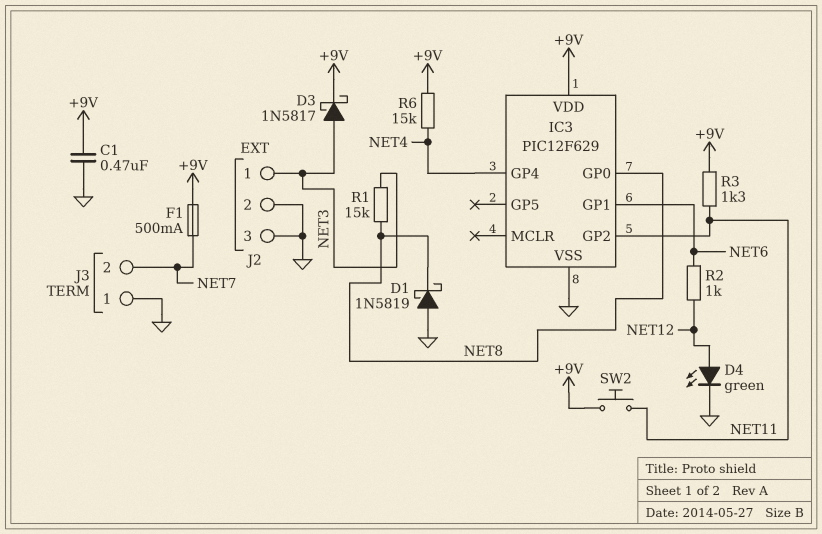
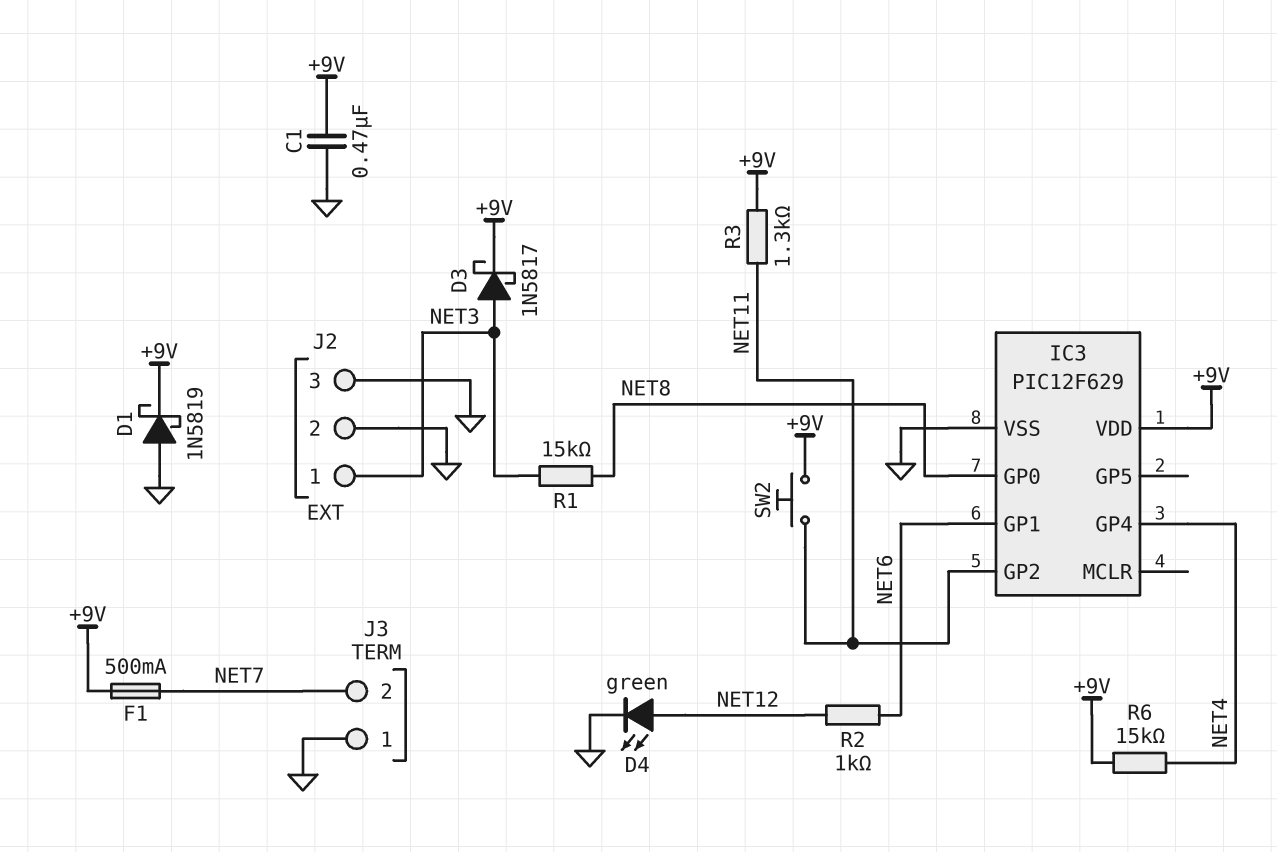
D1: schottky 1N5819 (A GND, K NET8) -> schottky 1N5819 (A GND, K +9V)

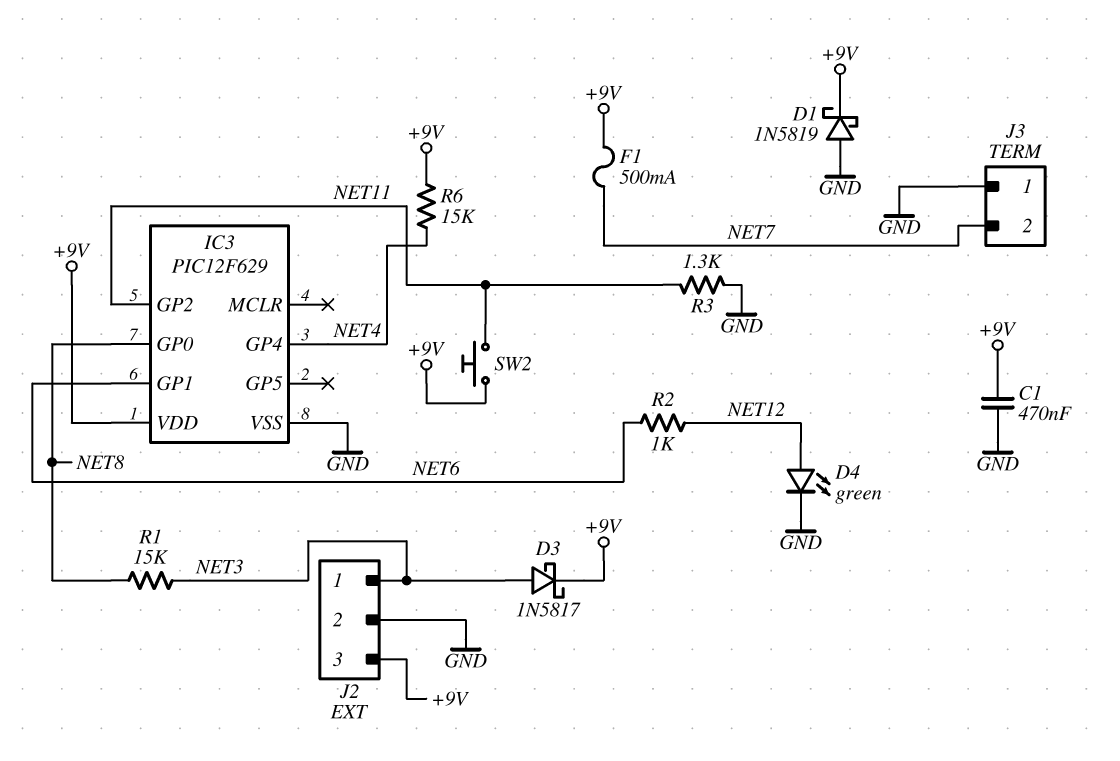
J2 pin 3: GND -> +9V
R3: 1.3k (+9V, NET11) -> 1.3k (GND, NET11)

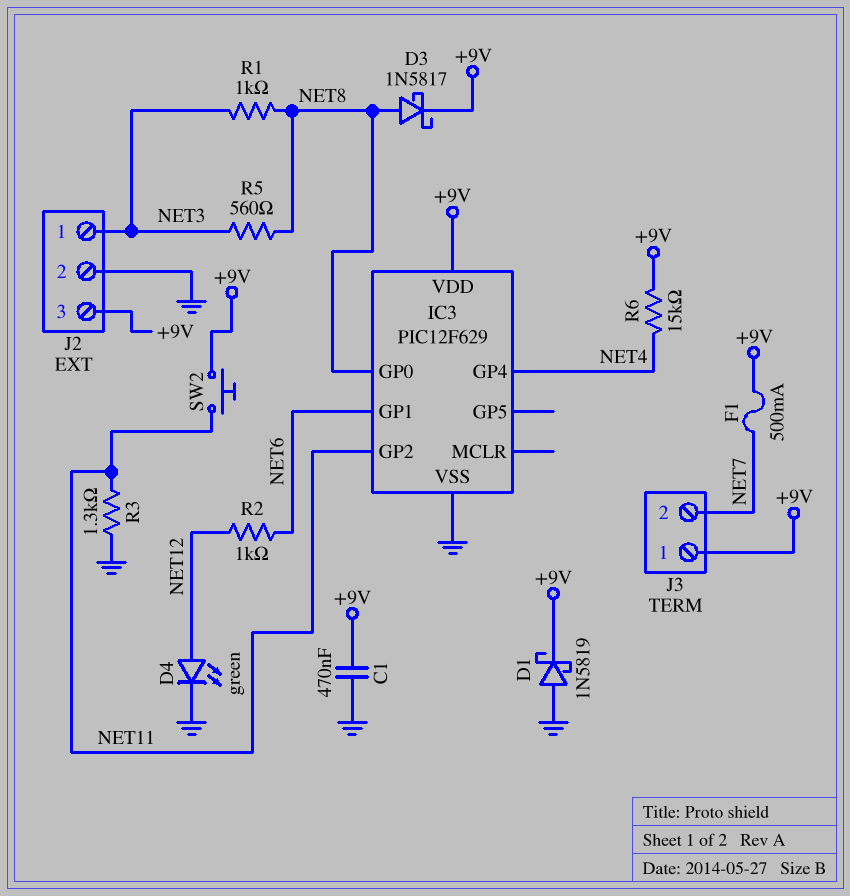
D3: schottky 1N5817 (A NET3, K +9V) -> schottky 1N5817 (A NET8, K +9V)
J3 pin 1: GND -> +9V
R1: 15k (NET3, NET8) -> 1k (NET3, NET8)
R5: none -> 560 (NET3, NET8)

